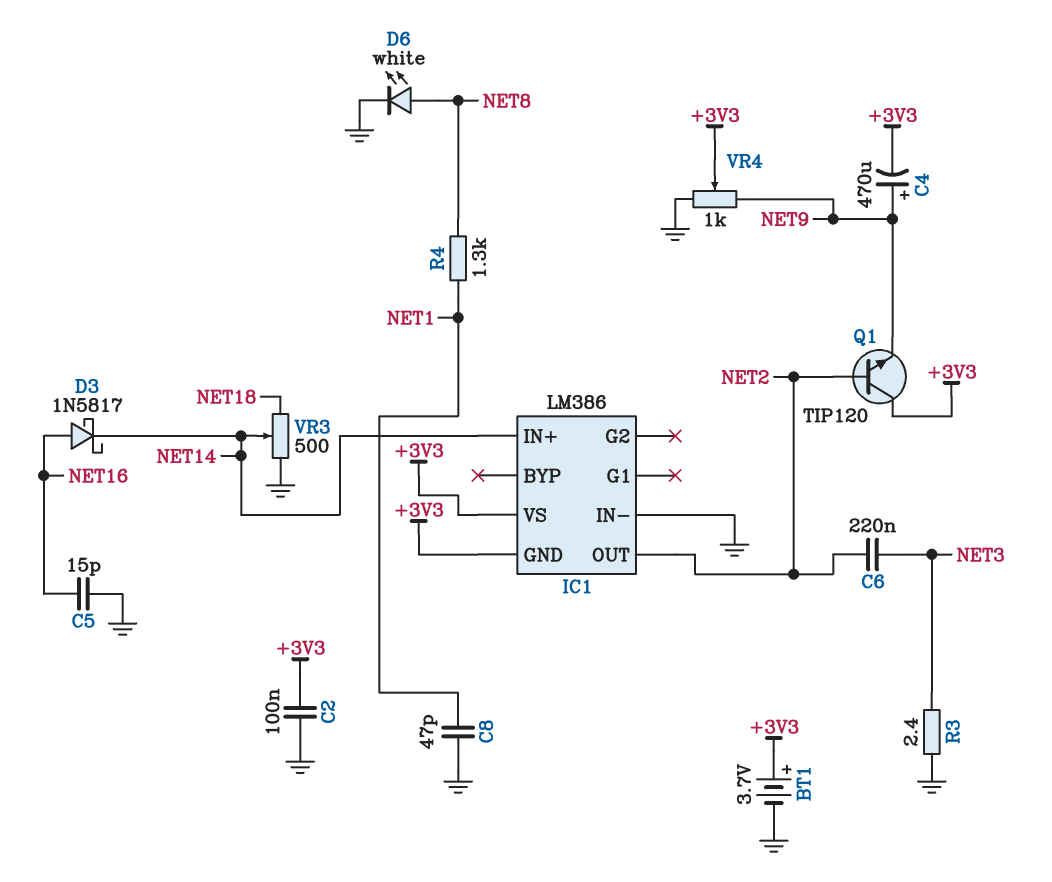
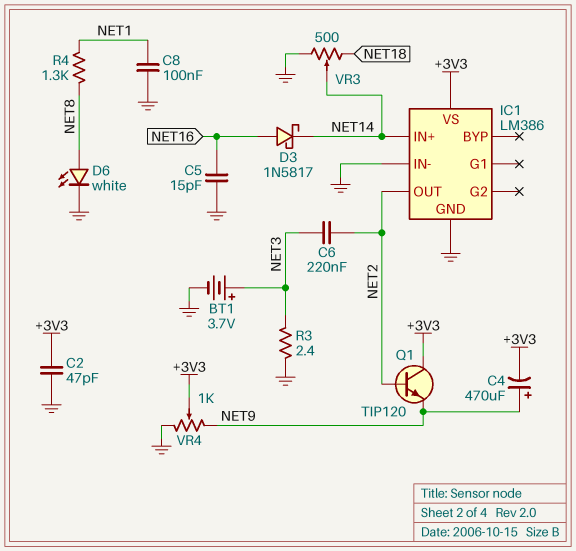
BT1: 3.7V (plus +3V3, minus GND) -> 3.7V (plus NET3, minus GND)
C2: 100nF (+3V3, GND) -> 47pF (+3V3, GND)
C8: 47pF (GND, NET1) -> 100nF (GND, NET1)
IC1 pin GND: +3V3 -> GND

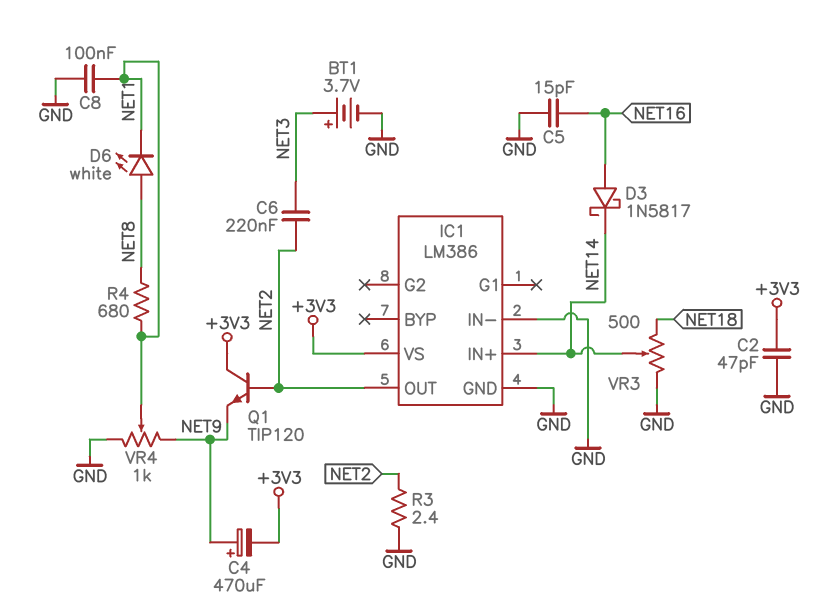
D6: LED white (A NET8, K GND) -> LED white (A NET8, K NET1)
R3: 2.4 (GND, NET3) -> 2.4 (GND, NET2)
R4: 1.3k (NET1, NET8) -> 680 (NET1, NET8)
VR4: 1k (GND, NET9, wiper +3V3) -> 1k (GND, NET9, wiper NET1)

